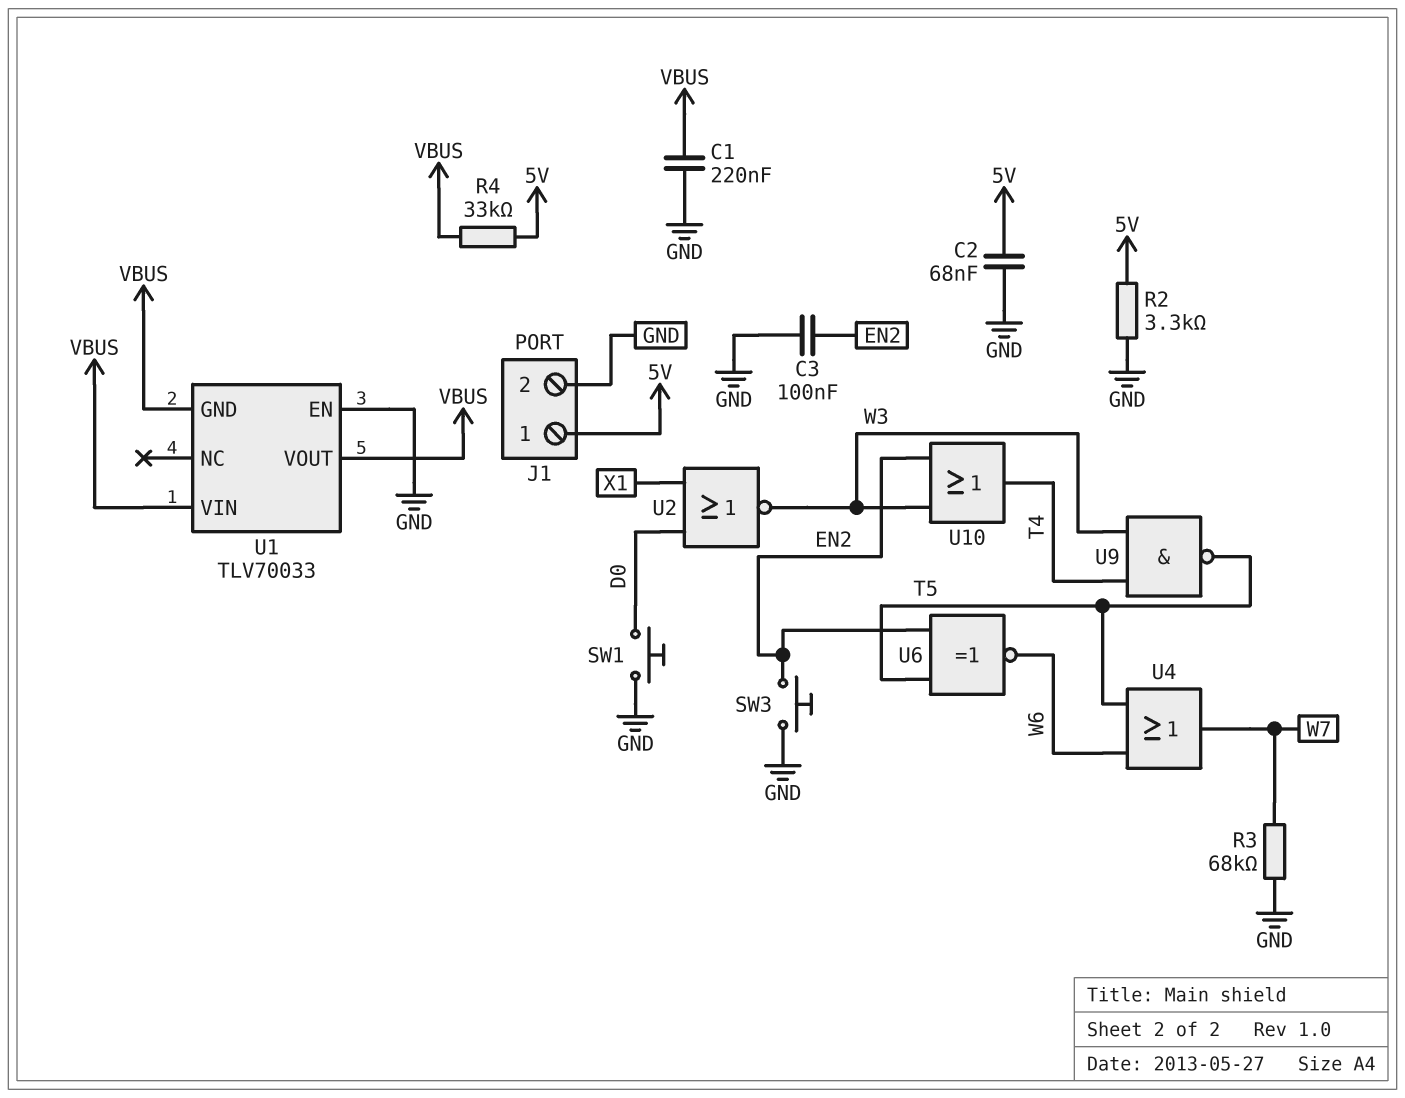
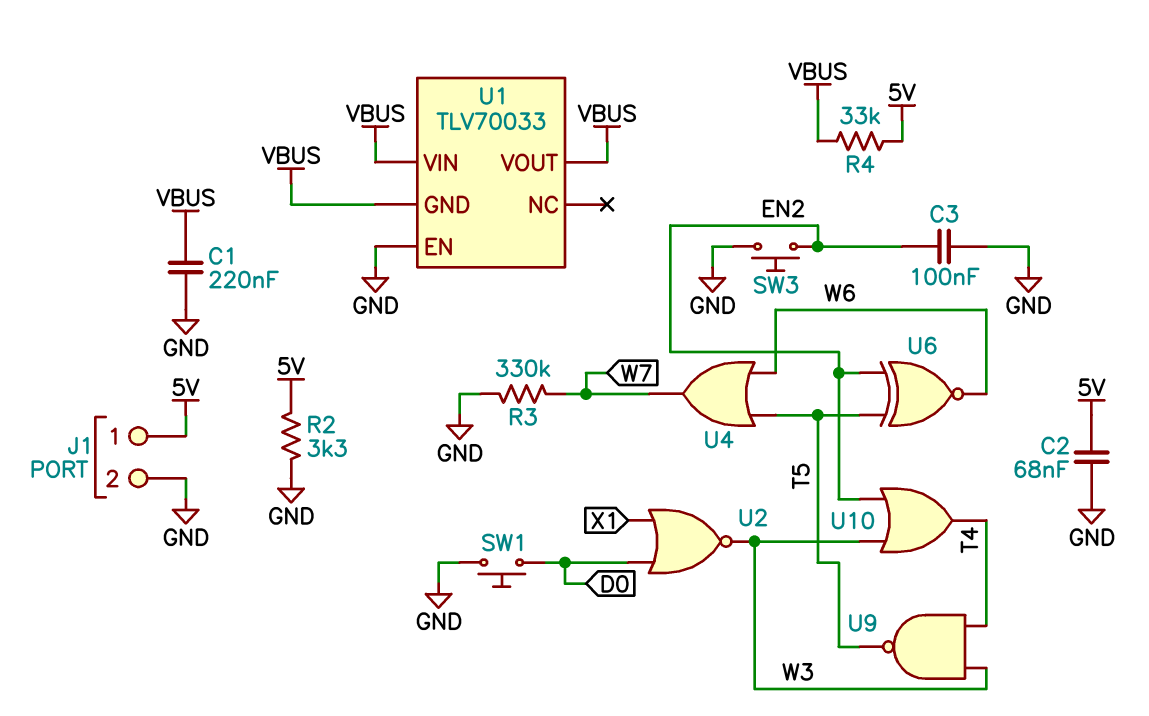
R3: 68k (GND, W7) -> 330k (GND, W7)

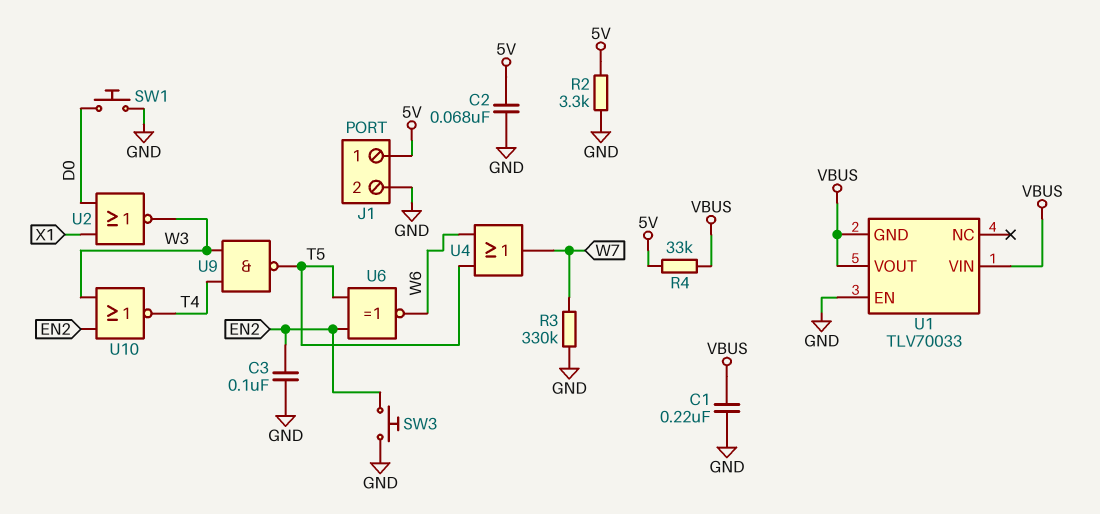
U10: OR (in EN2, in W3, out T4) -> NOR (in EN2, in W3, out T4)

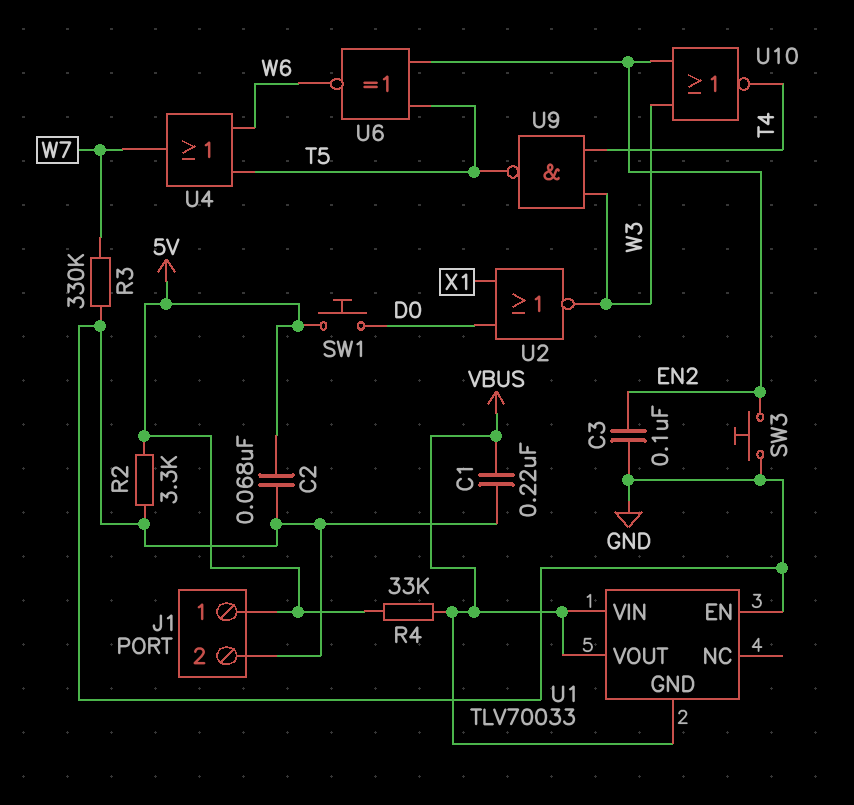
SW1: button (D0, GND) -> button (5V, D0)

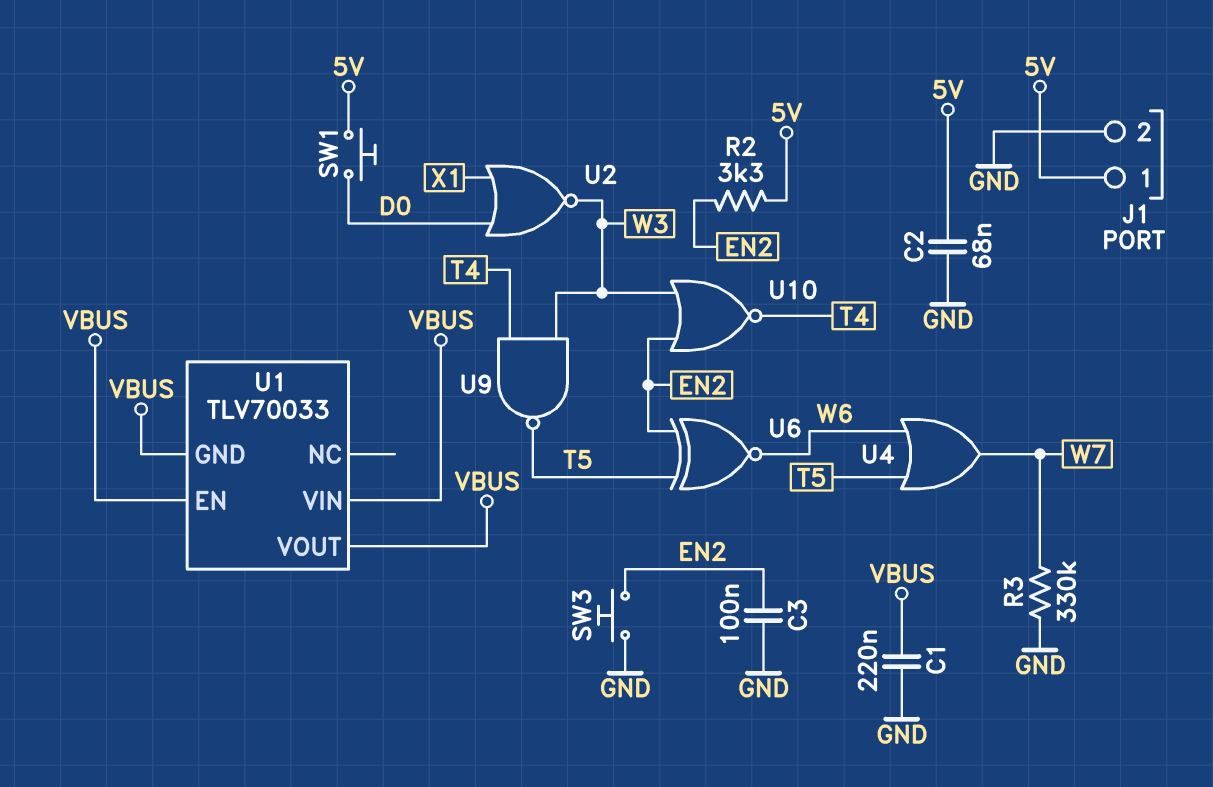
R2: 3.3k (5V, GND) -> 3.3k (5V, EN2)
R4: 33k (5V, VBUS) -> none
U1 pin EN: GND -> VBUS

